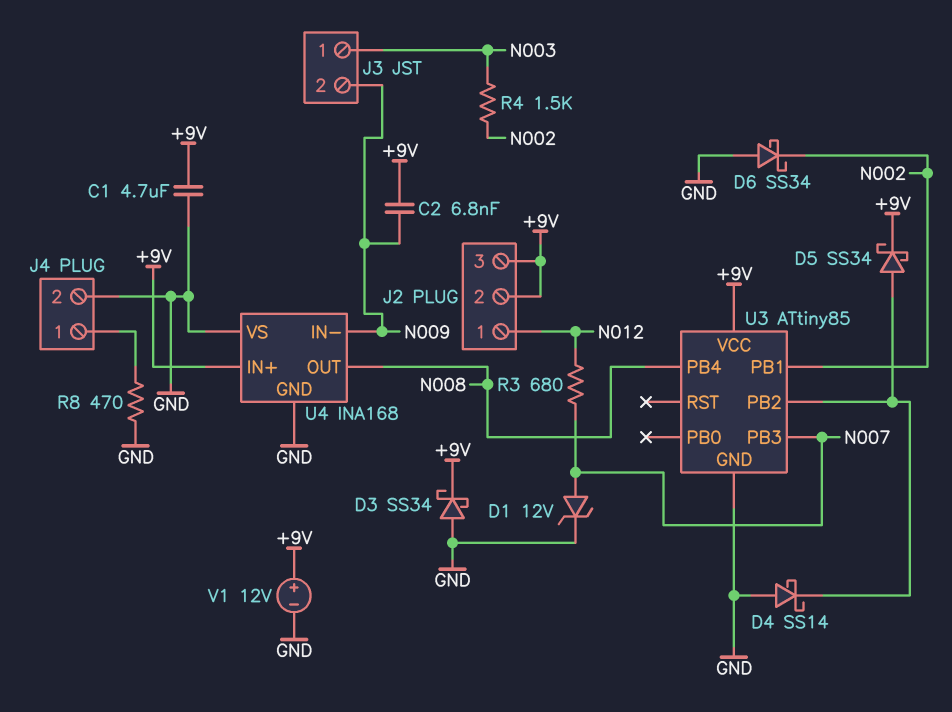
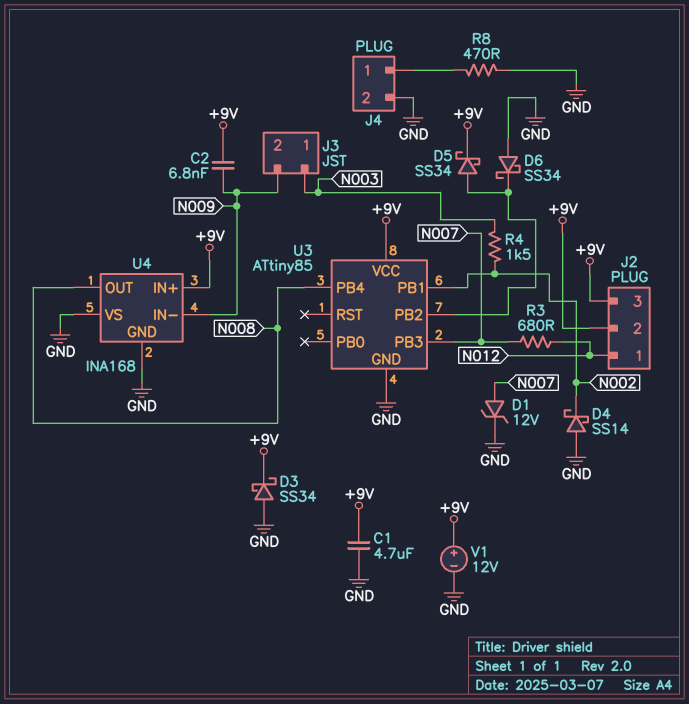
D4: schottky SS14 (A GND, K U3/PB2) -> schottky SS14 (A GND, K N002)
D6: schottky SS34 (A GND, K N002) -> schottky SS34 (A GND, K U3/PB2)

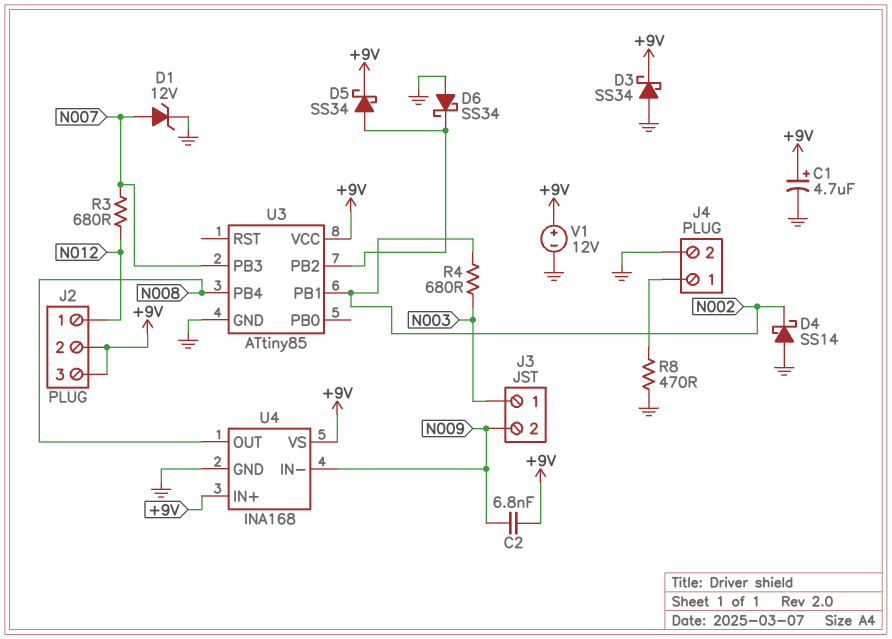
C1: 4.7uF (+9V, GND) -> 4.7uF (plus +9V, minus GND)
R4: 1.5k (N002, N003) -> 680 (N002, N003)
U4 pin VS: GND -> +9V

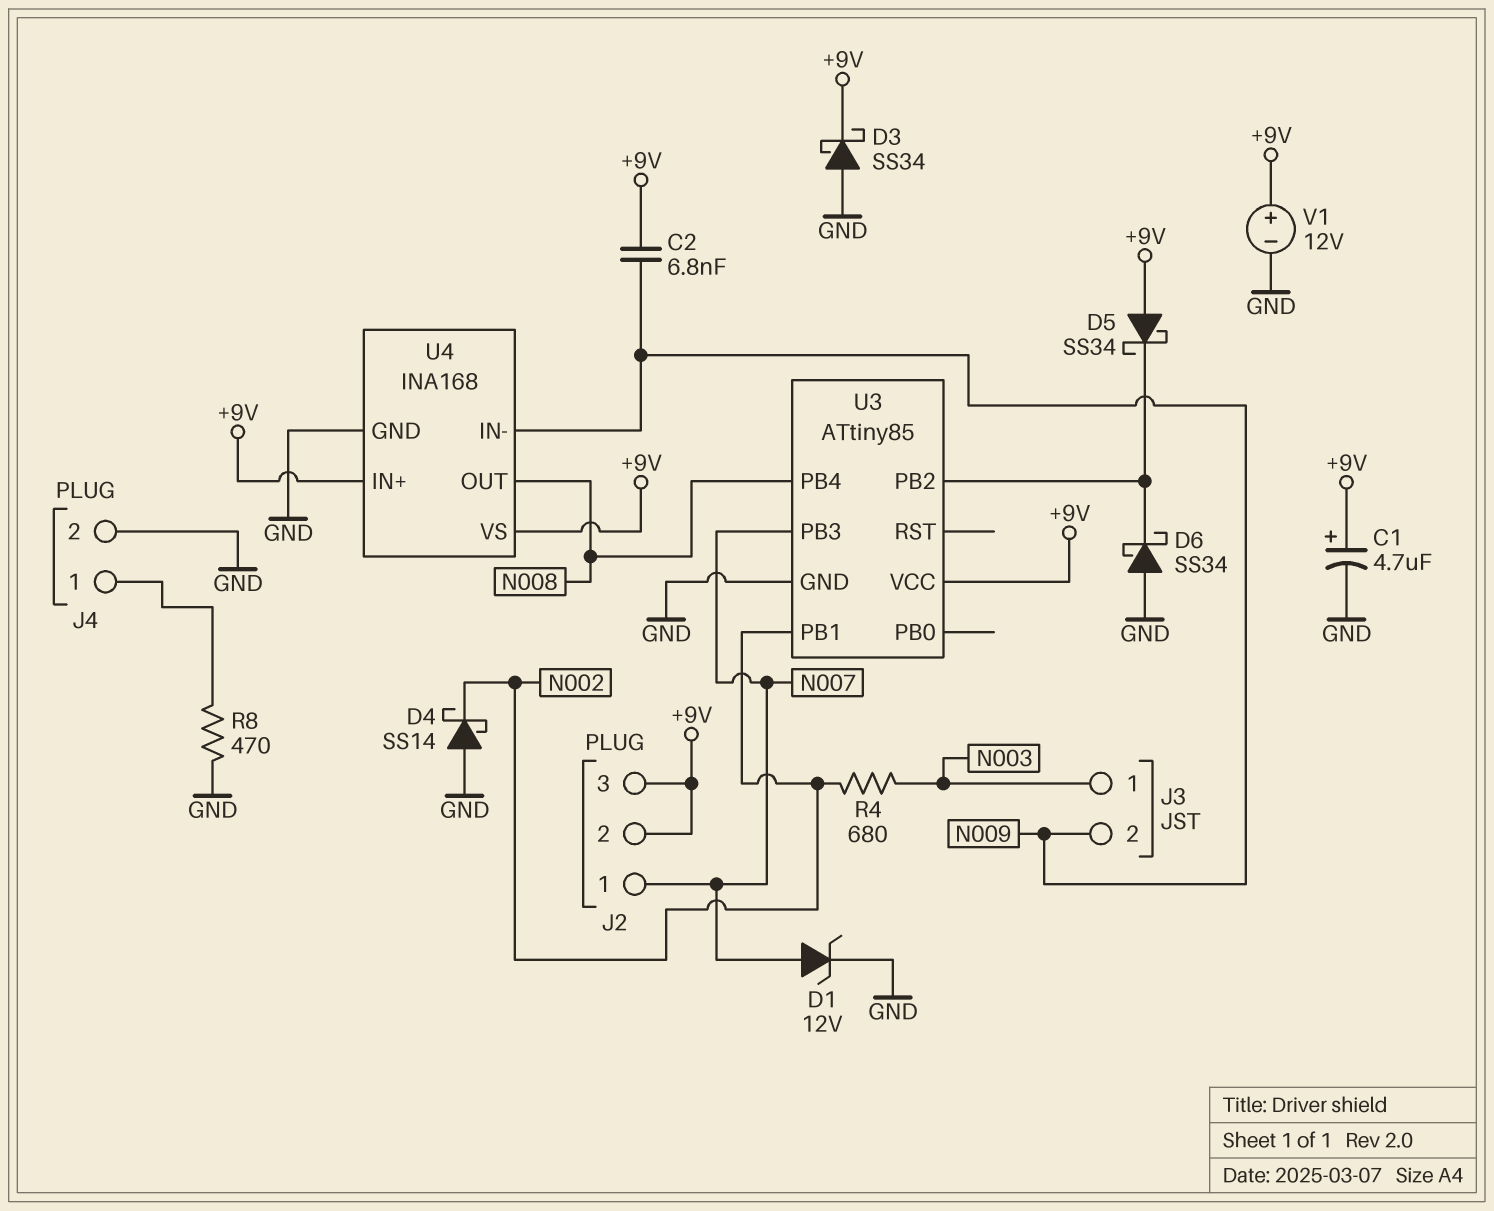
D5: schottky SS34 (A U3/PB2, K +9V) -> schottky SS34 (A +9V, K U3/PB2)
J2 pin 1: N012 -> N007
R3: 680 (N007, N012) -> none

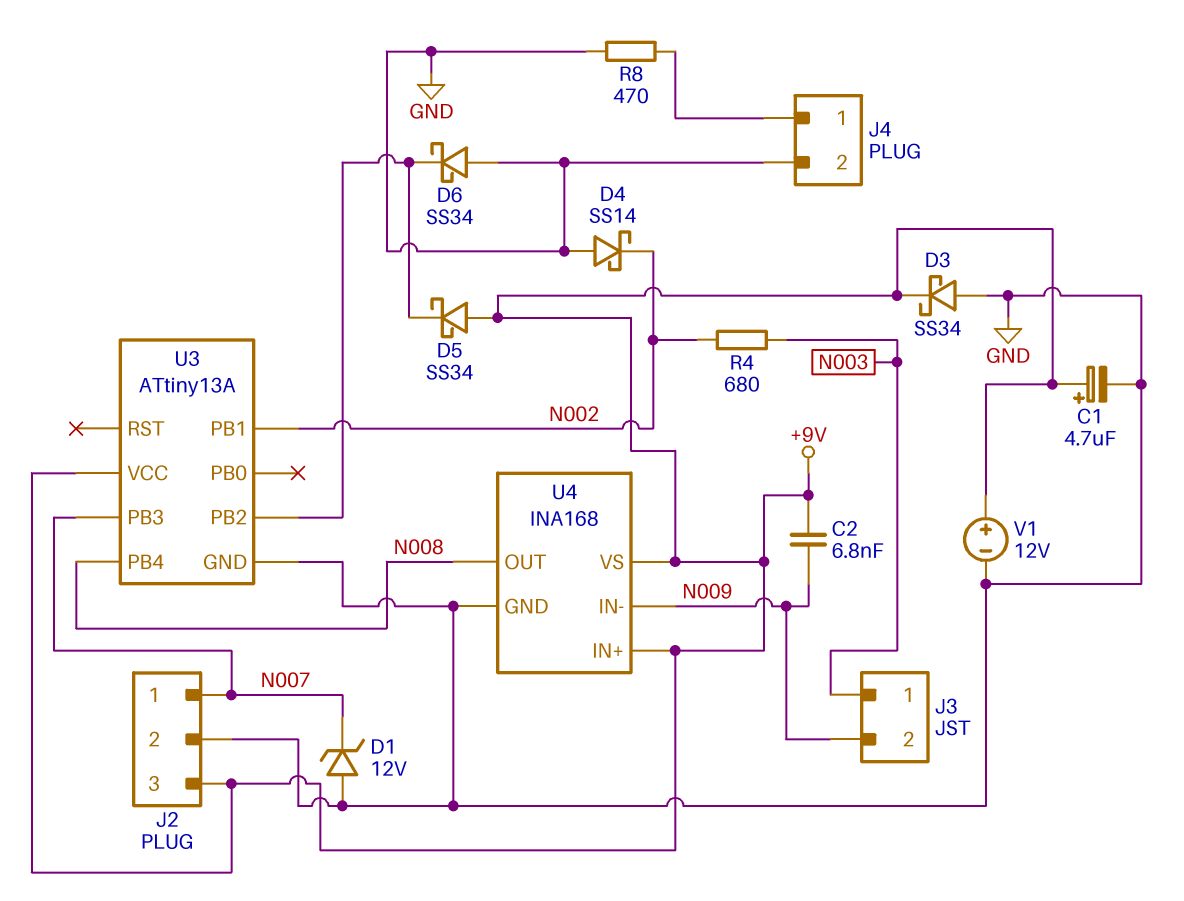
D1: zener 12V (A N007, K GND) -> zener 12V (A GND, K N007)
J2 pin 2: +9V -> GND
U3: ATtiny85 -> ATtiny13A

